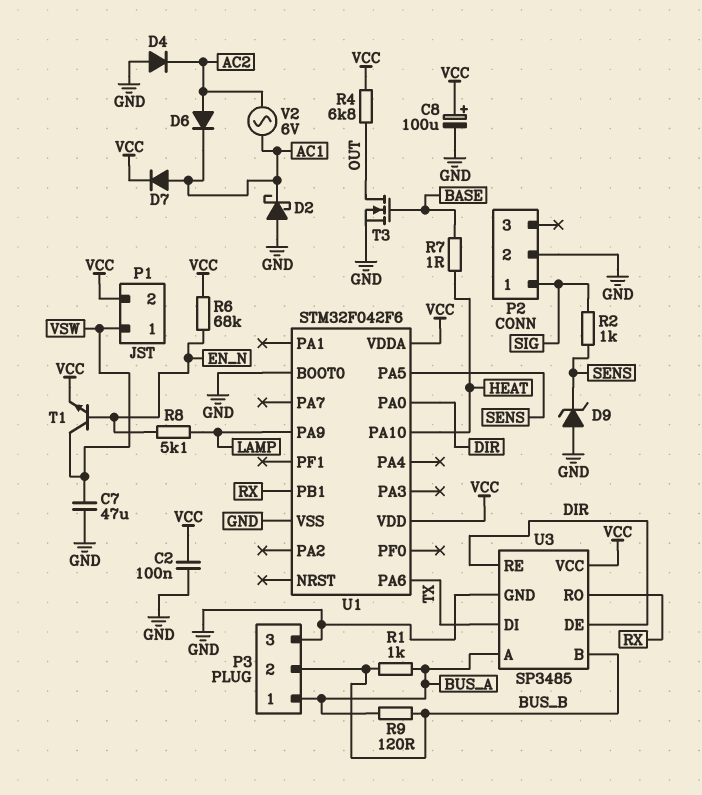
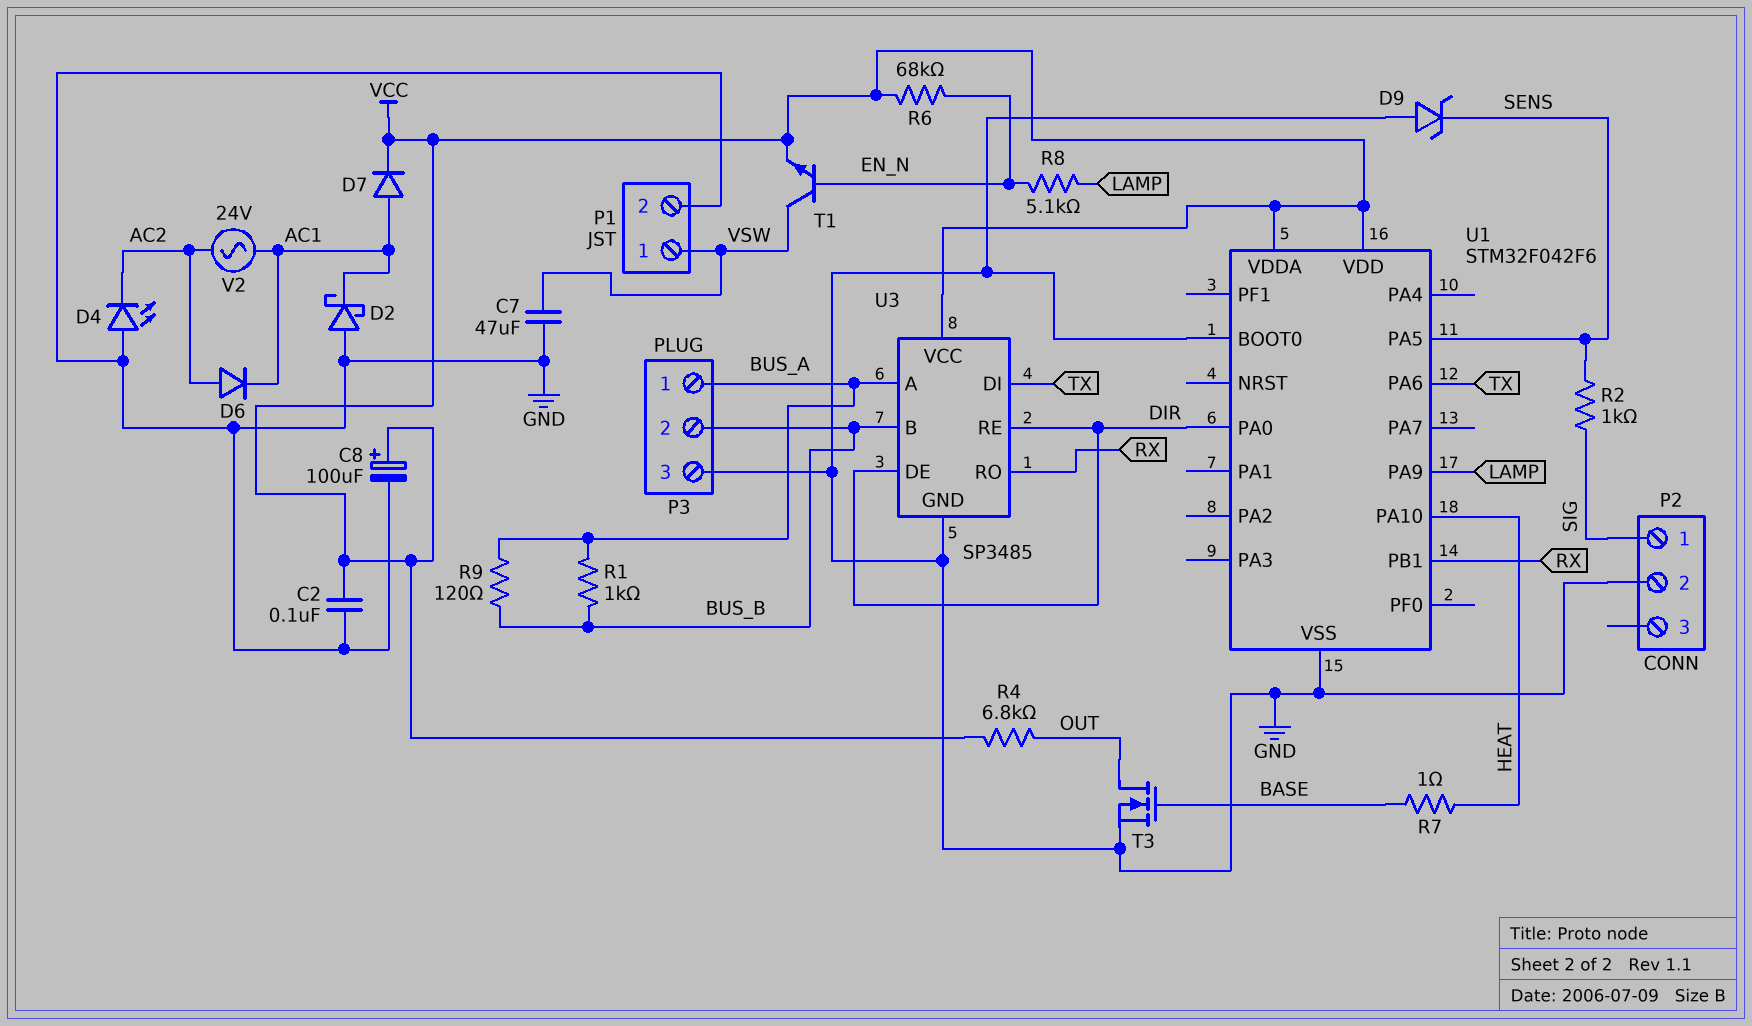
D4: diode (A GND, K AC2) -> LED (A GND, K AC2)
P1 pin 2: VCC -> GND
V2: AC 6V (AC1, AC2) -> AC 24V (AC1, AC2)

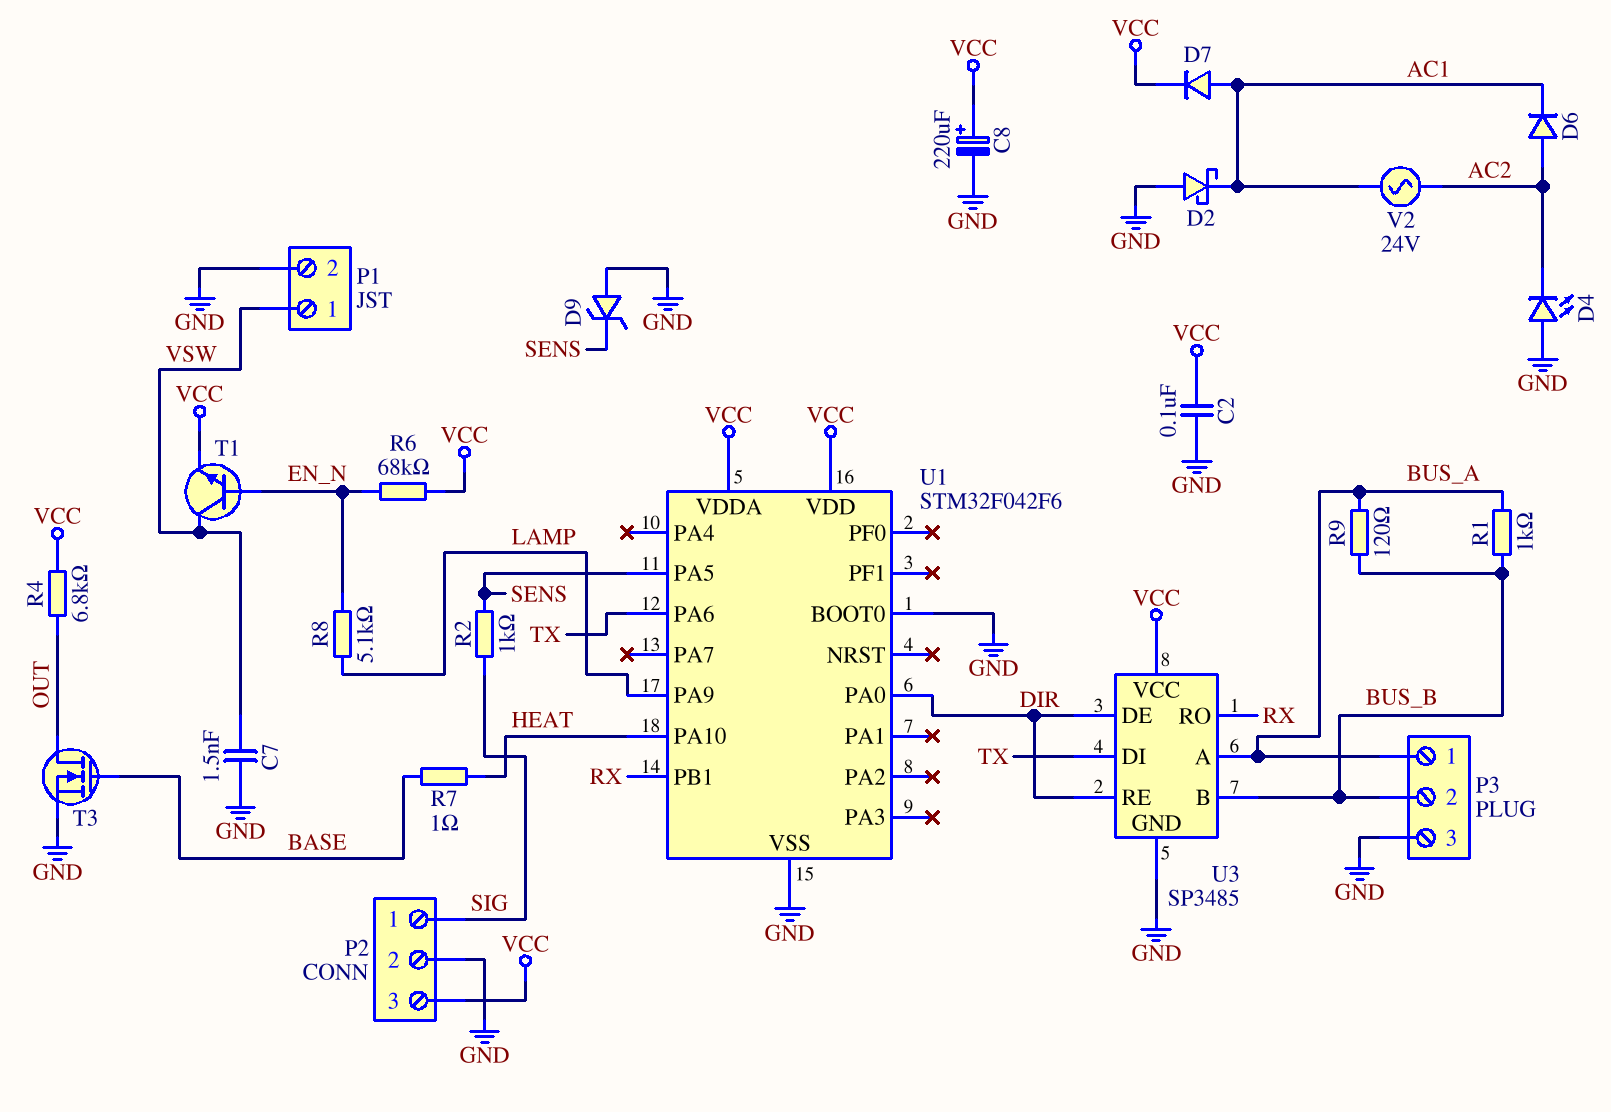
C7: 47uF (GND, VSW) -> 1.5nF (GND, VSW)
C8: 100uF (plus VCC, minus GND) -> 220uF (plus VCC, minus GND)
P2 pin 3: none -> VCC

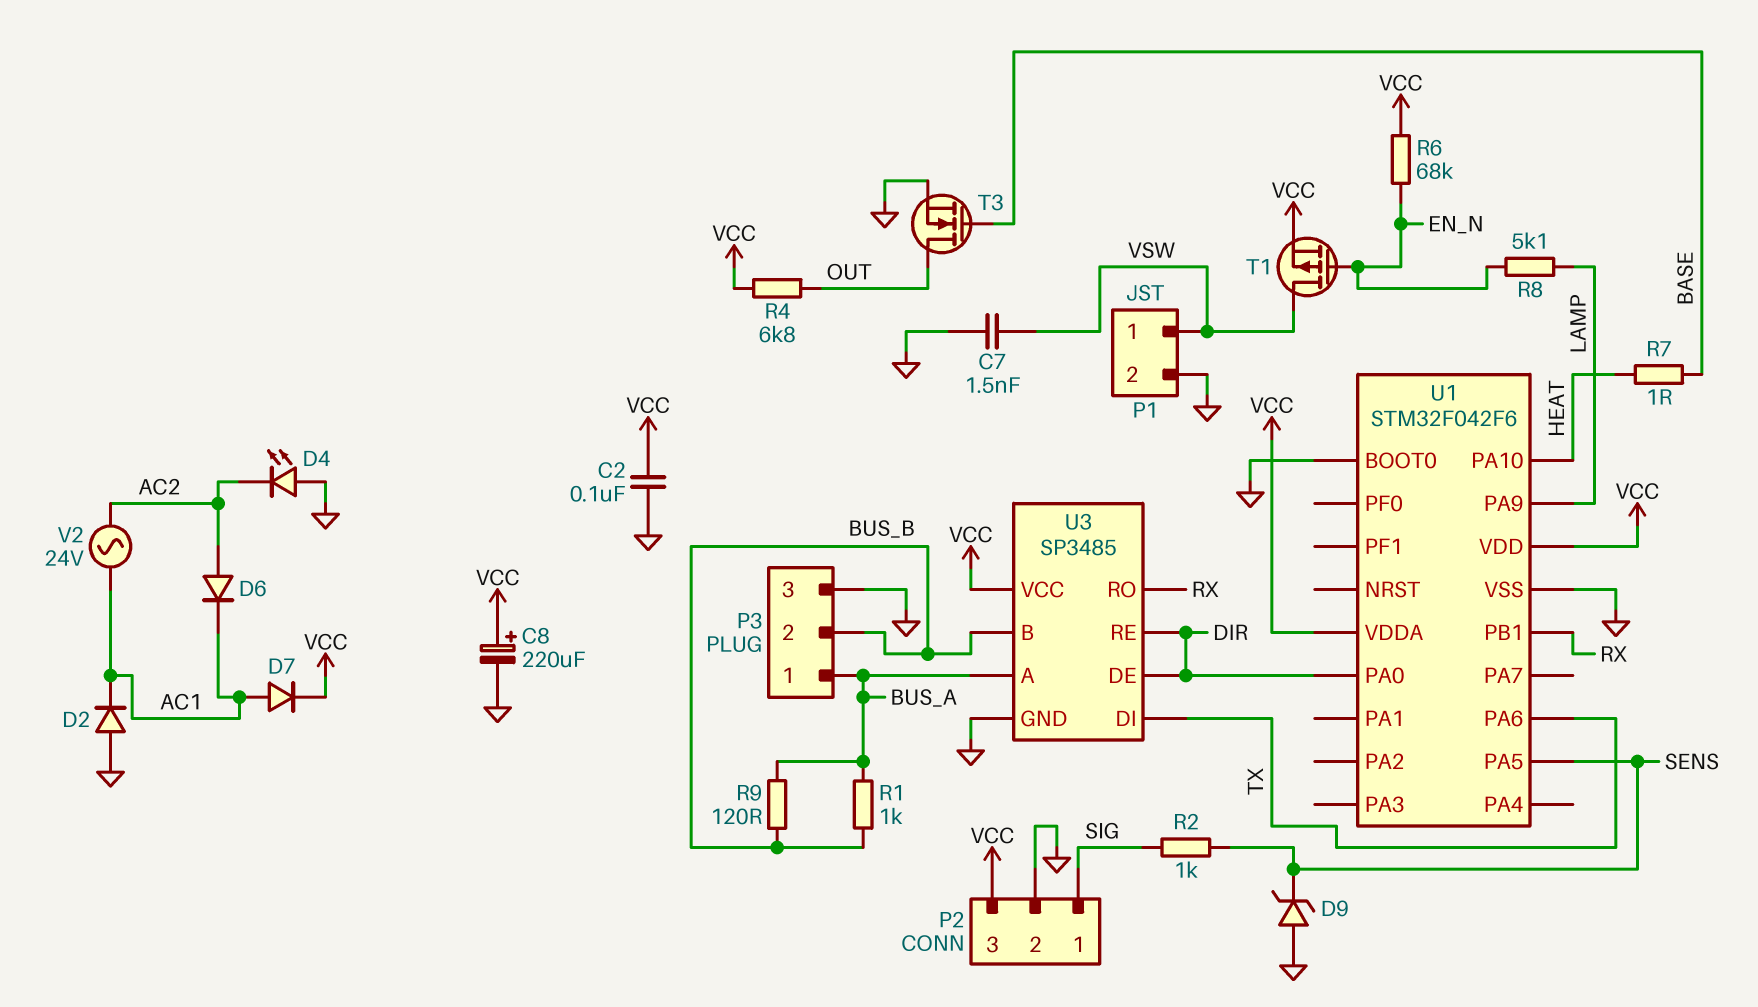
D2: schottky (A GND, K AC1) -> diode (A GND, K AC1)
T1: NPN (B EN_N, C VSW, E VCC) -> PMOS (G EN_N, D VSW, S VCC)

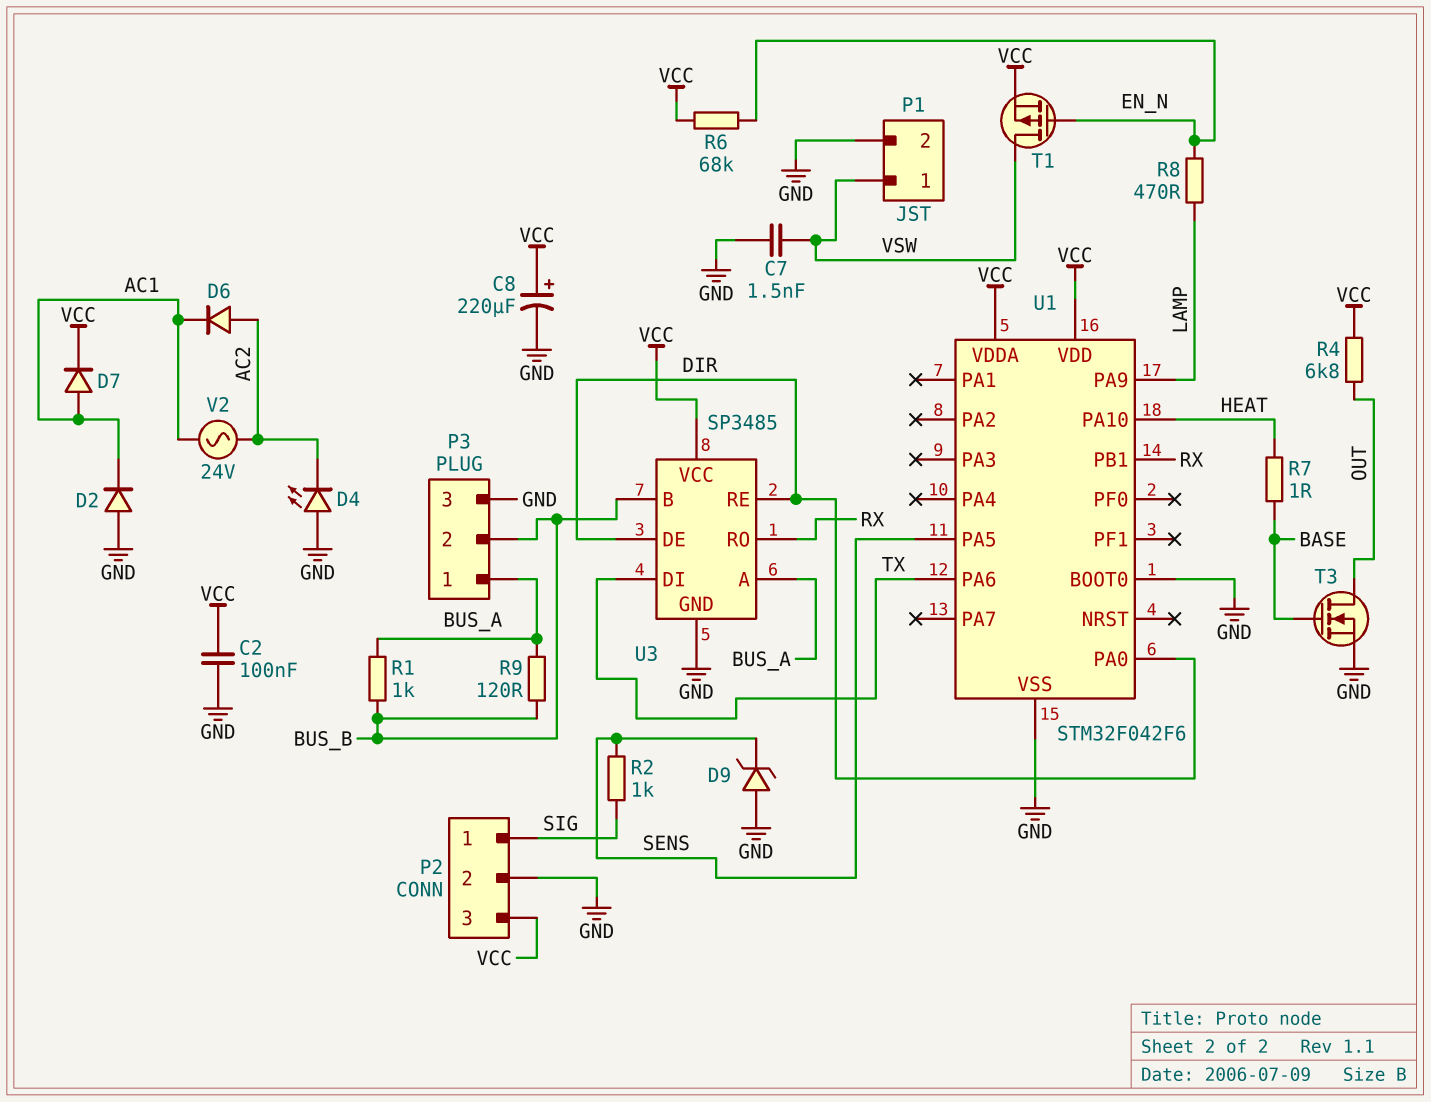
R8: 5.1k (EN_N, LAMP) -> 470 (EN_N, LAMP)

